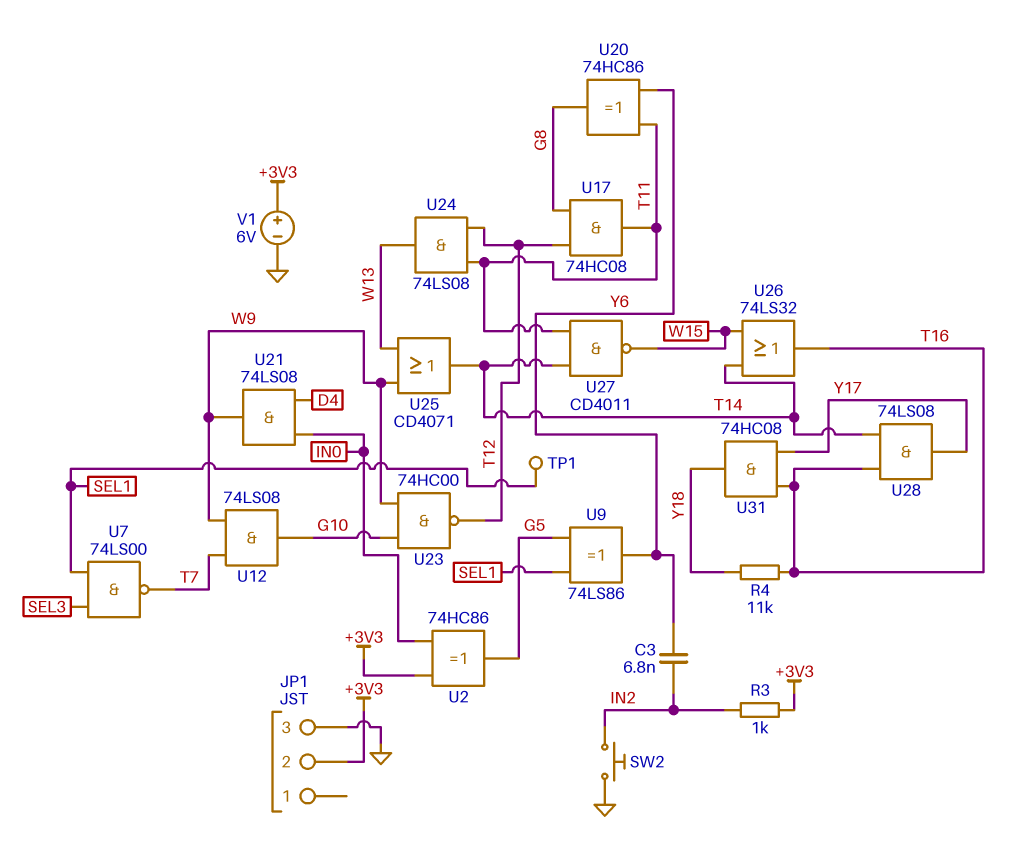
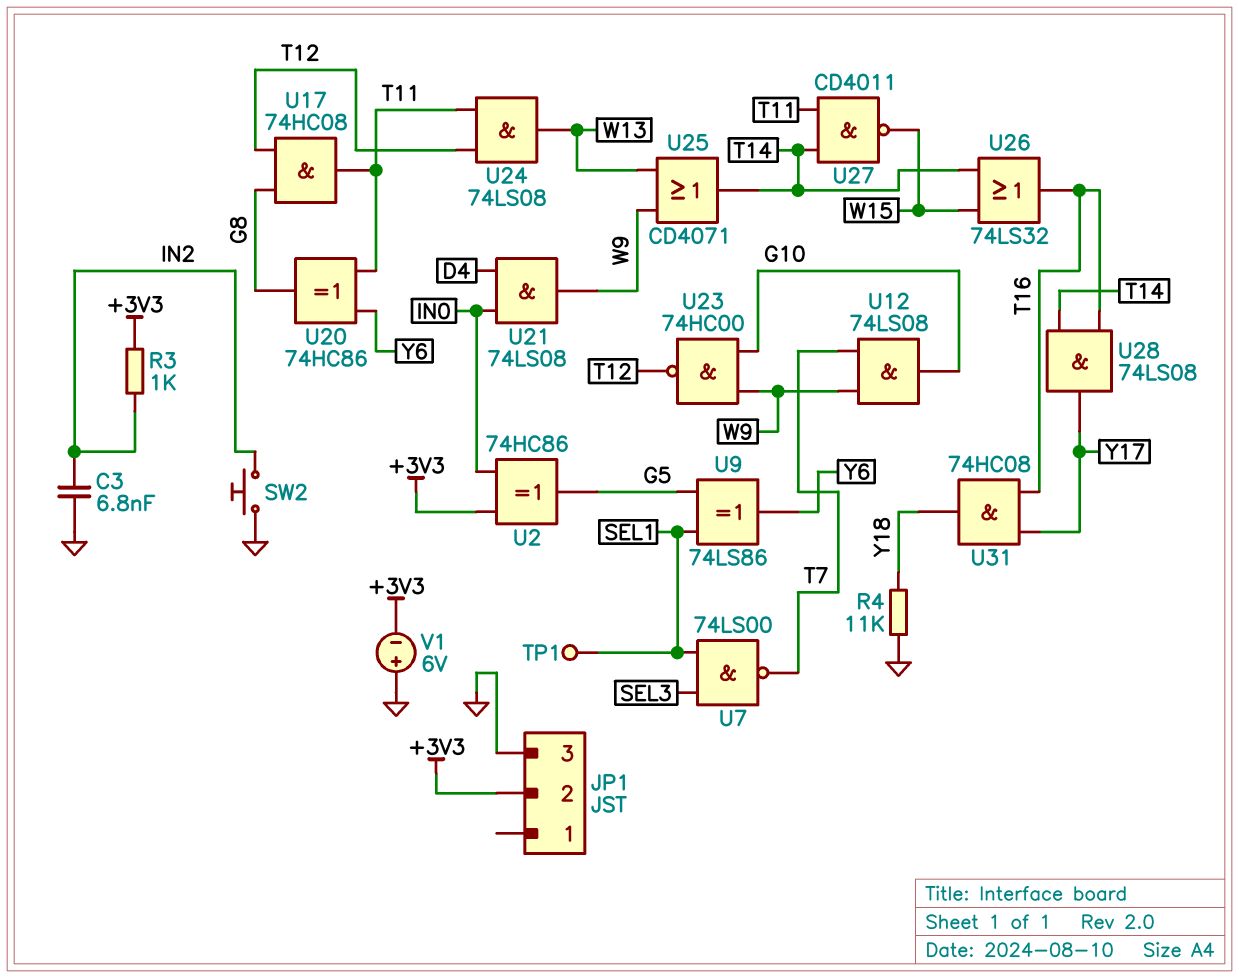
C3: 6.8nF (IN2, Y6) -> 6.8nF (GND, IN2)
R4: 11k (T16, Y18) -> 11k (GND, Y18)
V1: 6V (plus +3V3, minus GND) -> 6V (plus GND, minus +3V3)

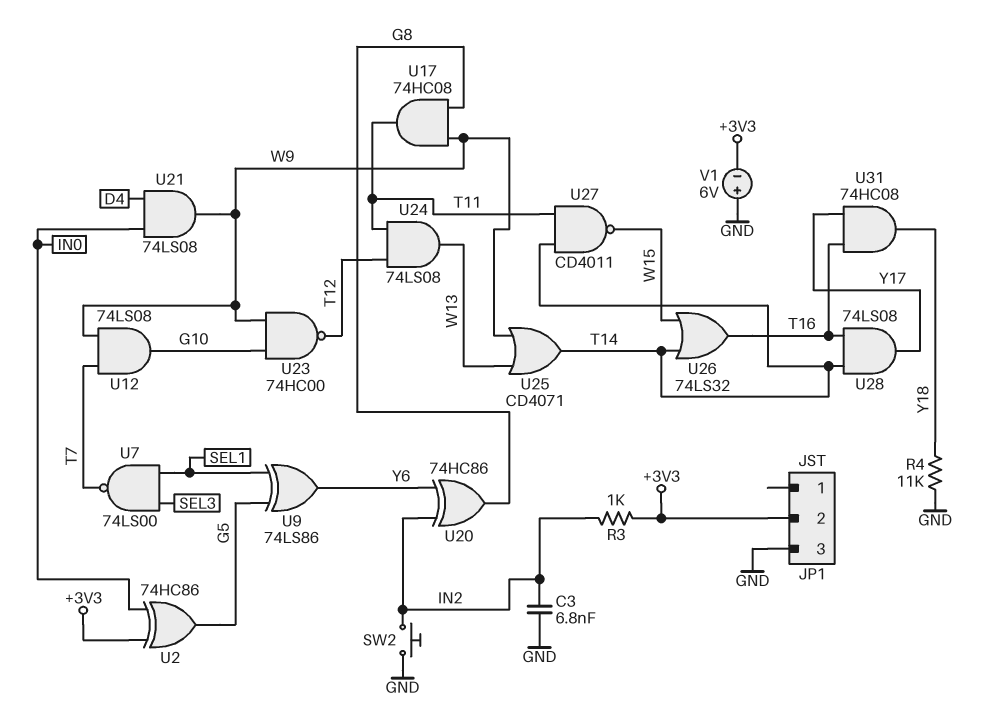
TP1: test point (SEL1) -> none
U17: AND 74HC08 (in G8, in T12, out T11) -> AND 74HC08 (in G8, in W9, out T11)
U20: XOR 74HC86 (in T11, in Y6, out G8) -> XOR 74HC86 (in IN2, in Y6, out G8)

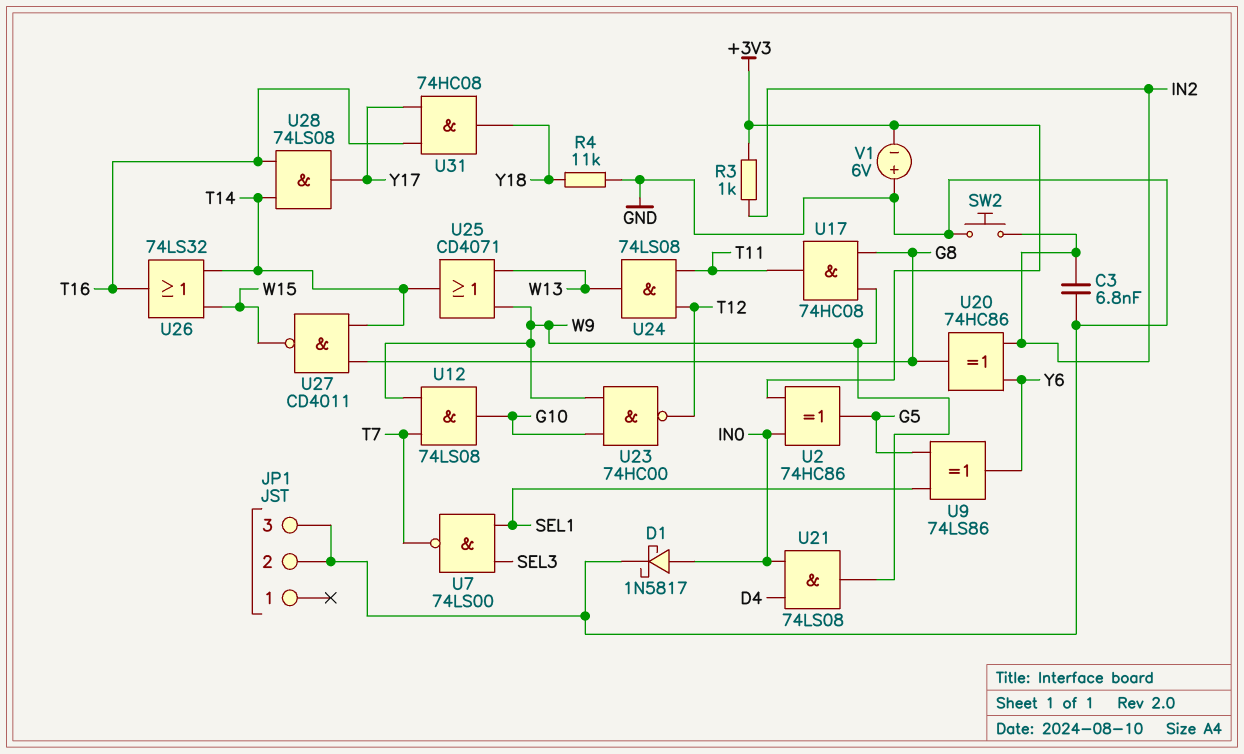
D1: none -> schottky 1N5817 (A IN0, K GND)
JP1 pin 2: +3V3 -> GND
U27: NAND CD4011 (in T11, in T14, out W15) -> NAND CD4011 (in G8, in T14, out W15)

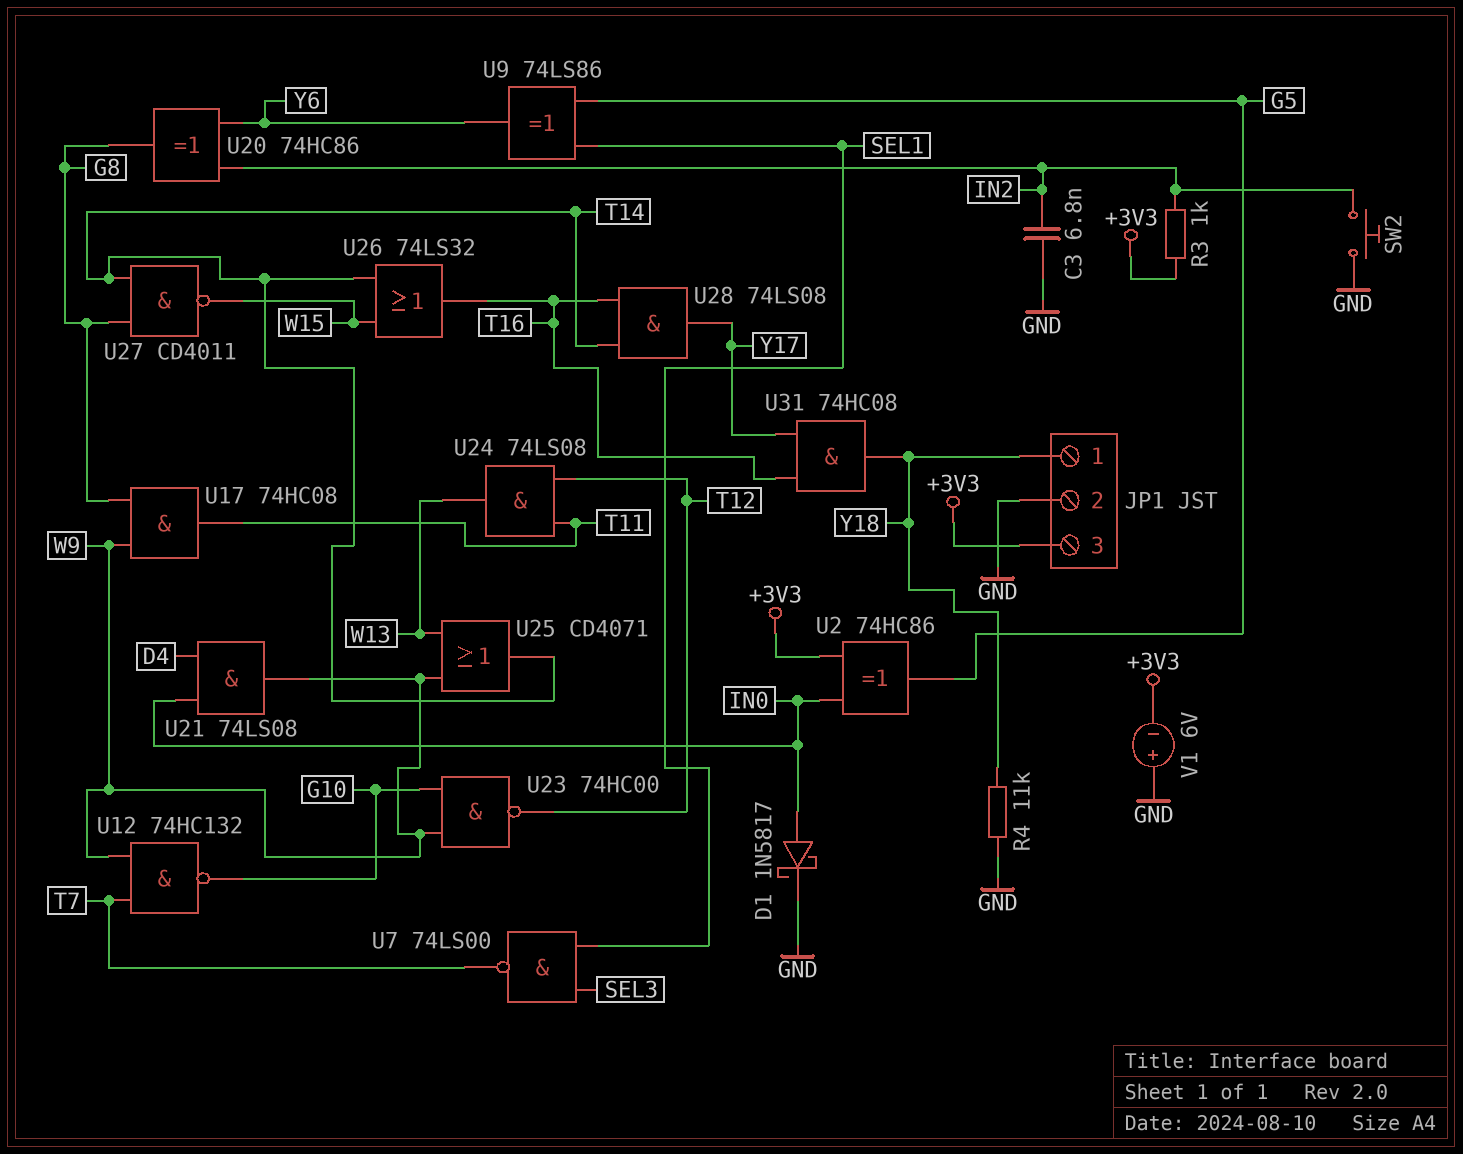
JP1 pin 1: none -> Y18
JP1 pin 3: GND -> +3V3
U12: AND 74LS08 (in T7, in W9, out G10) -> NAND 74HC132 (in T7, in W9, out G10)

